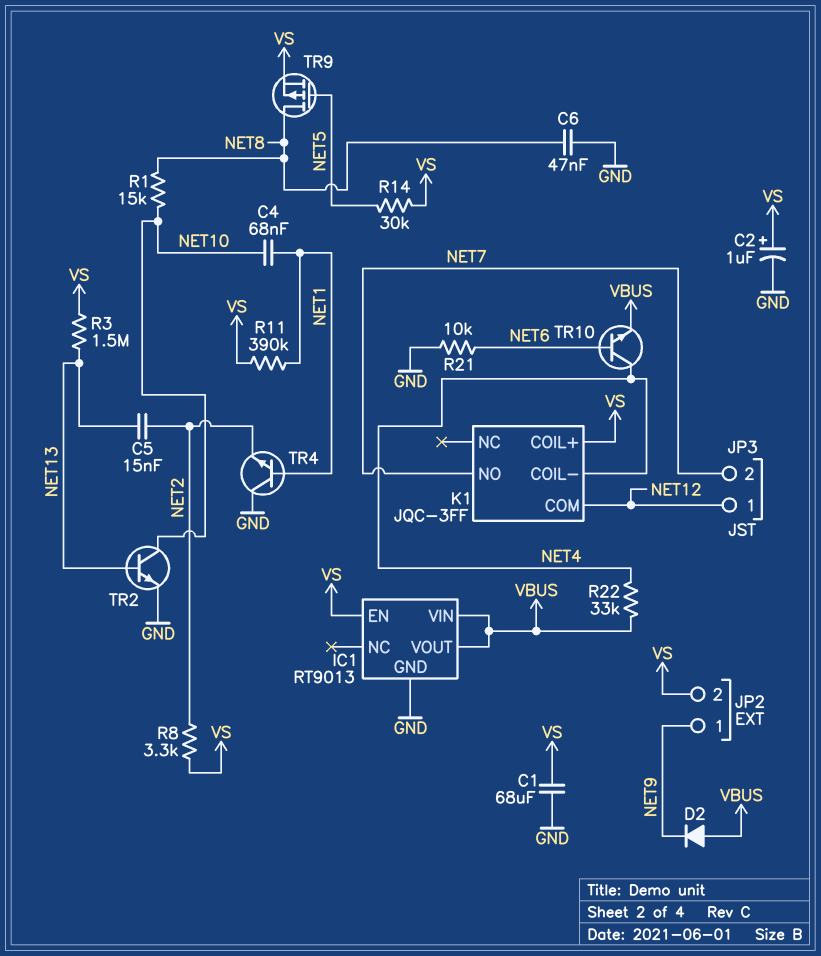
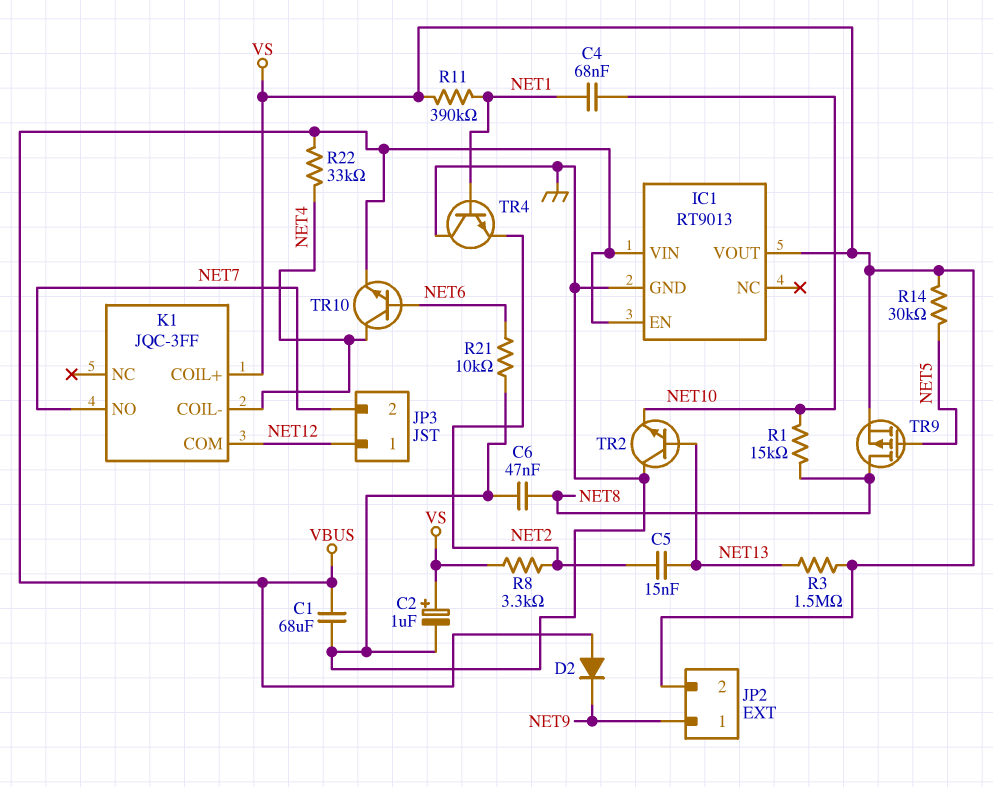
C1: 68uF (GND, VS) -> 68uF (GND, VBUS)
IC1 pin EN: VS -> VBUS
IC1 pin VOUT: VBUS -> VS
TR2: NPN (B NET13, C NET10, E GND) -> NPN (B NET13, C GND, E NET10)

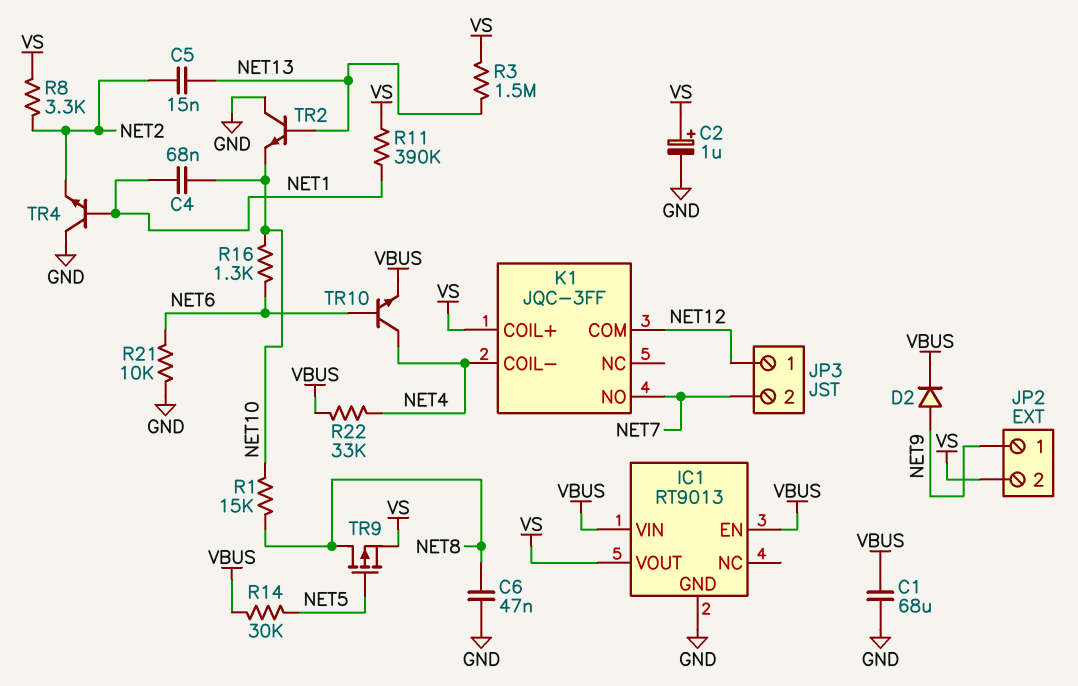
D2: diode (A VBUS, K NET9) -> diode (A NET9, K VBUS)
R14: 30k (NET5, VS) -> 30k (NET5, VBUS)
R16: none -> 1.3k (NET6, NET10)

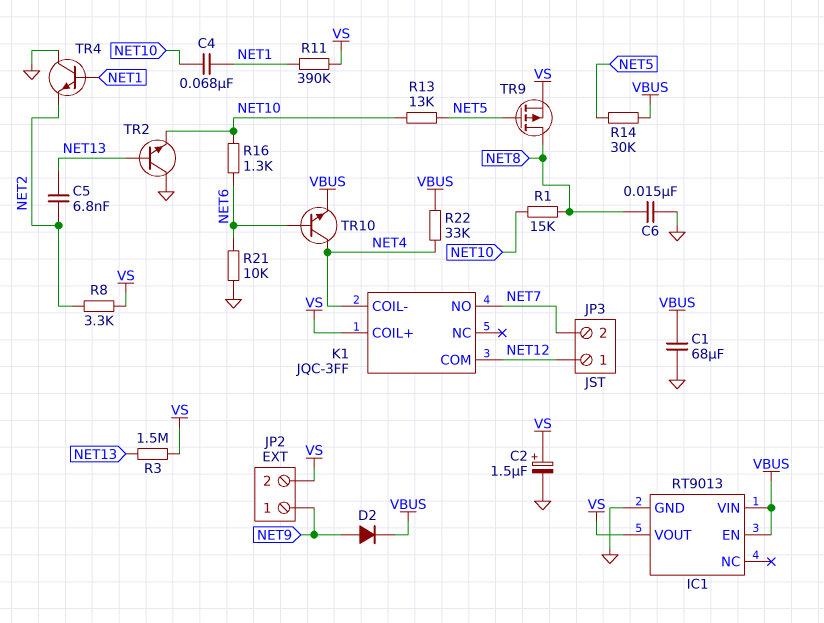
C2: 1uF (plus VS, minus GND) -> 1.5uF (plus VS, minus GND)
C5: 15nF (NET2, NET13) -> 6.8nF (NET2, NET13)
C6: 47nF (GND, NET8) -> 15nF (GND, NET8)
R13: none -> 13k (NET5, NET10)

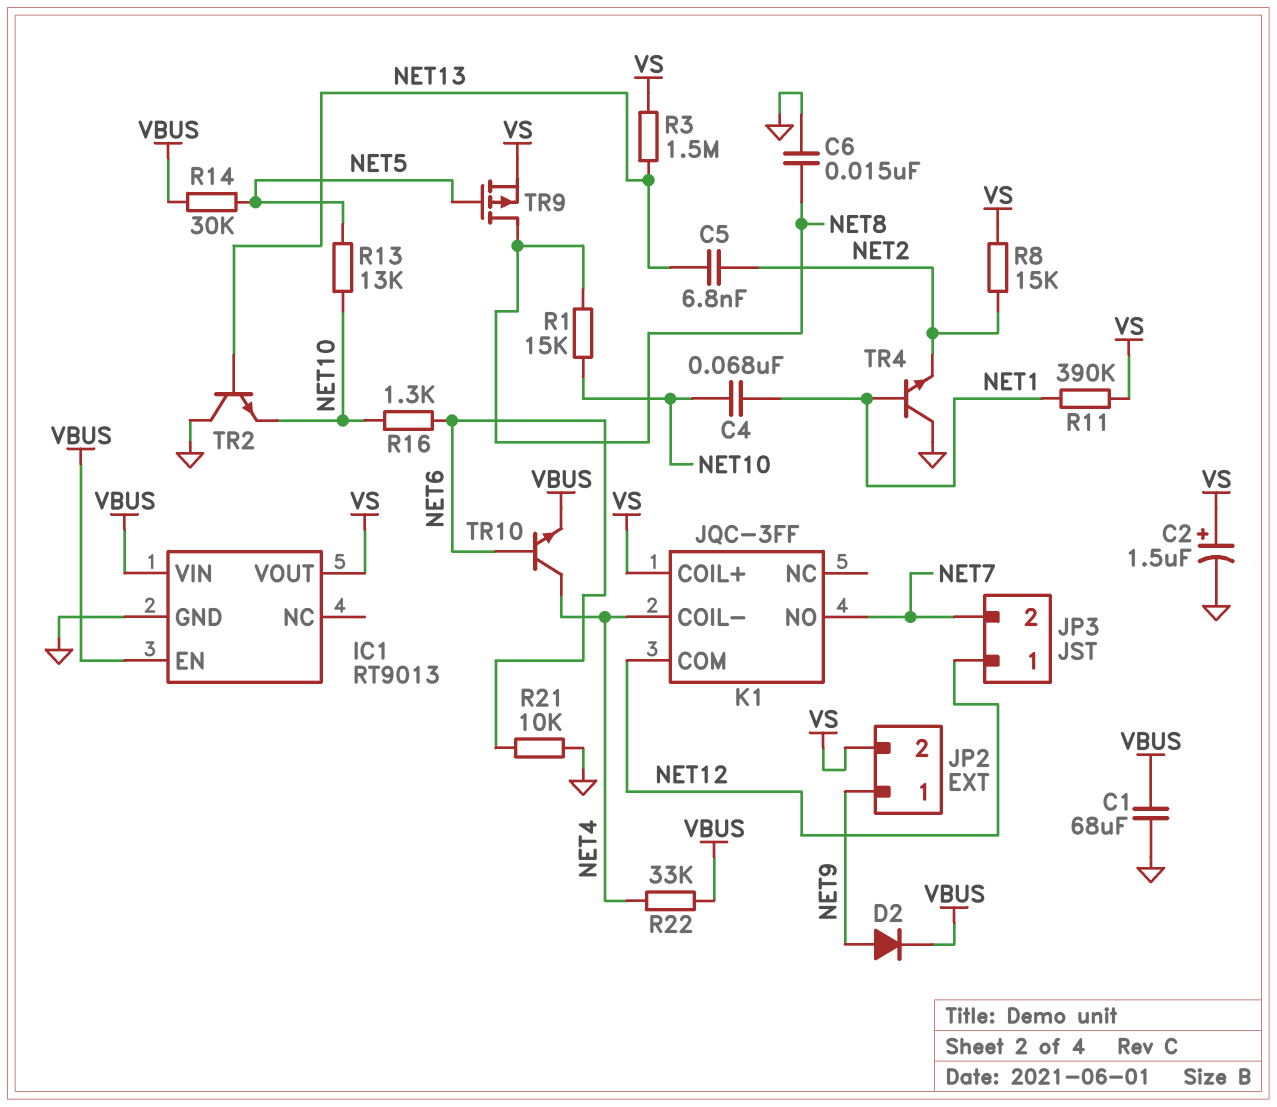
R8: 3.3k (NET2, VS) -> 15k (NET2, VS)

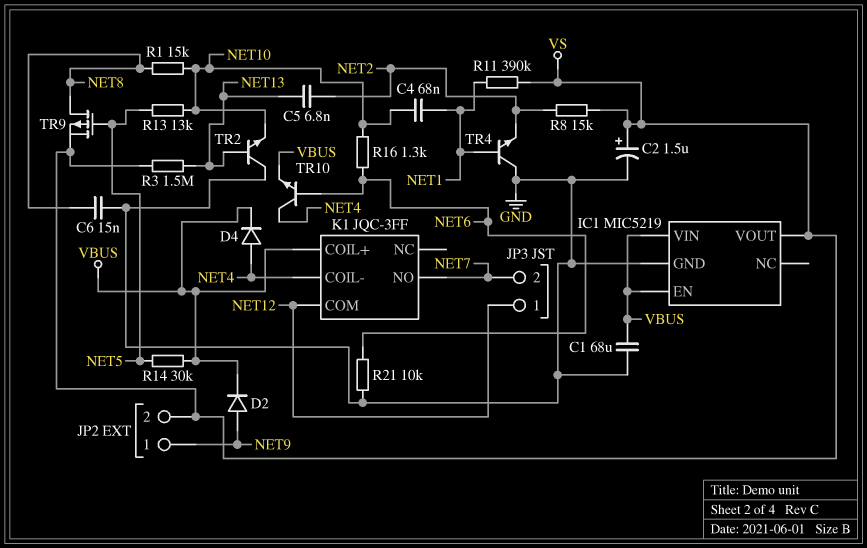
D4: none -> diode (A NET4, K VBUS)
IC1: RT9013 -> MIC5219
K1 pin COIL+: VS -> VBUS
R22: 33k (NET4, VBUS) -> none

